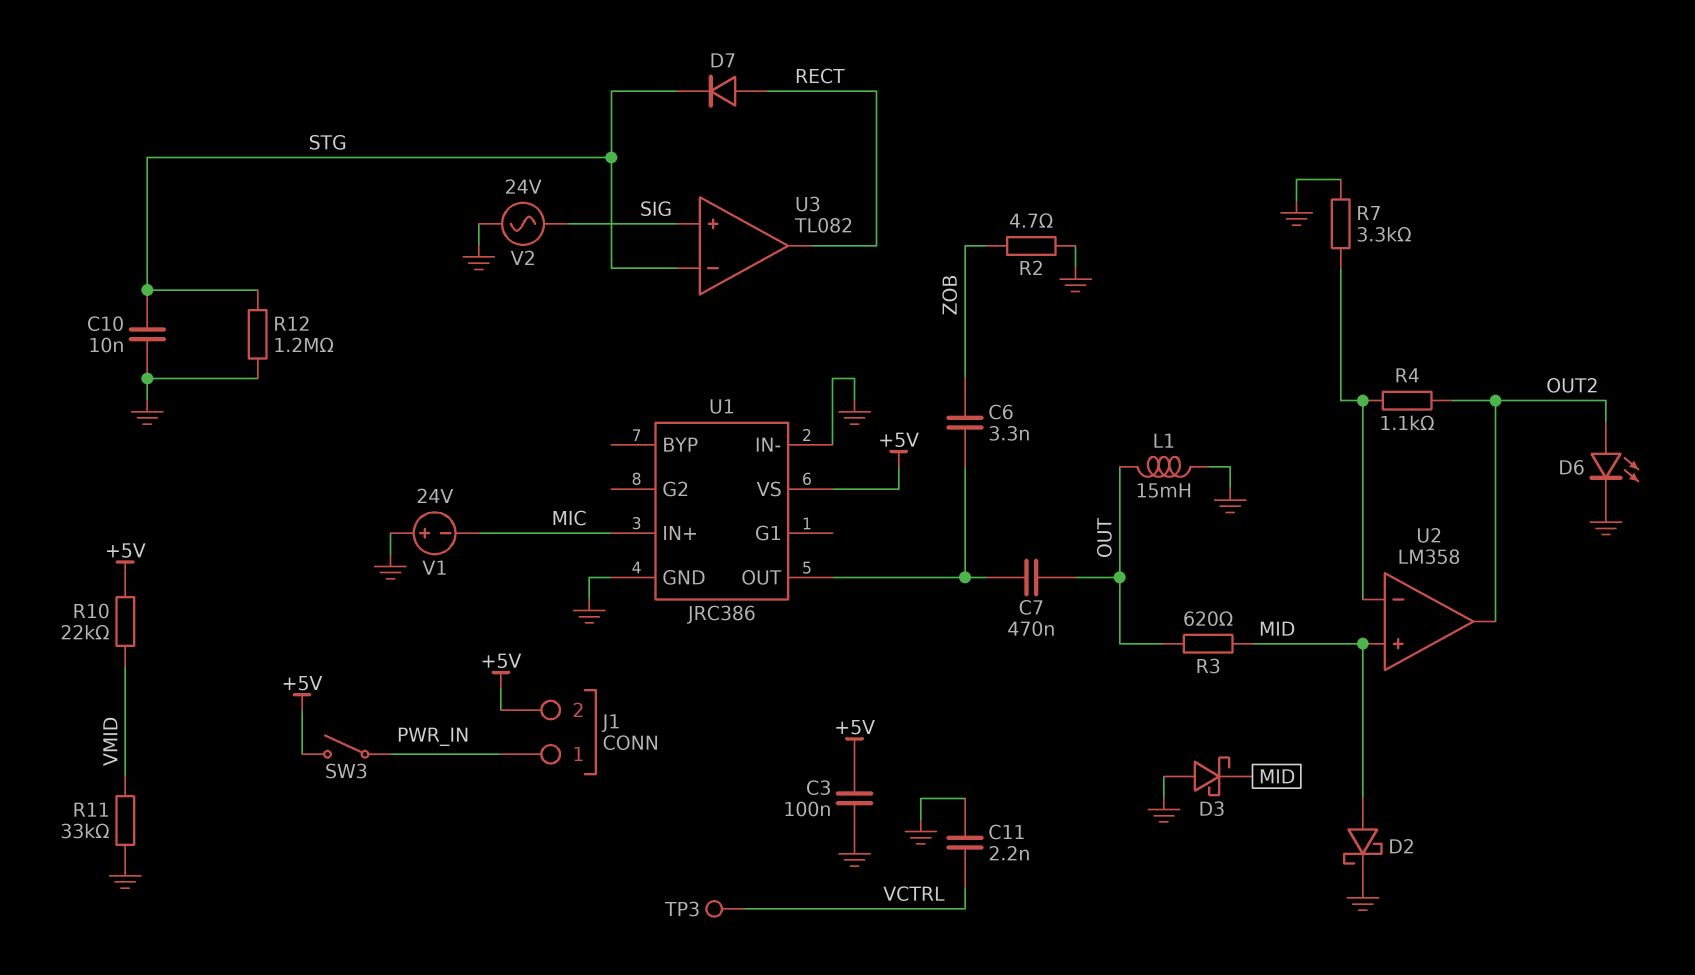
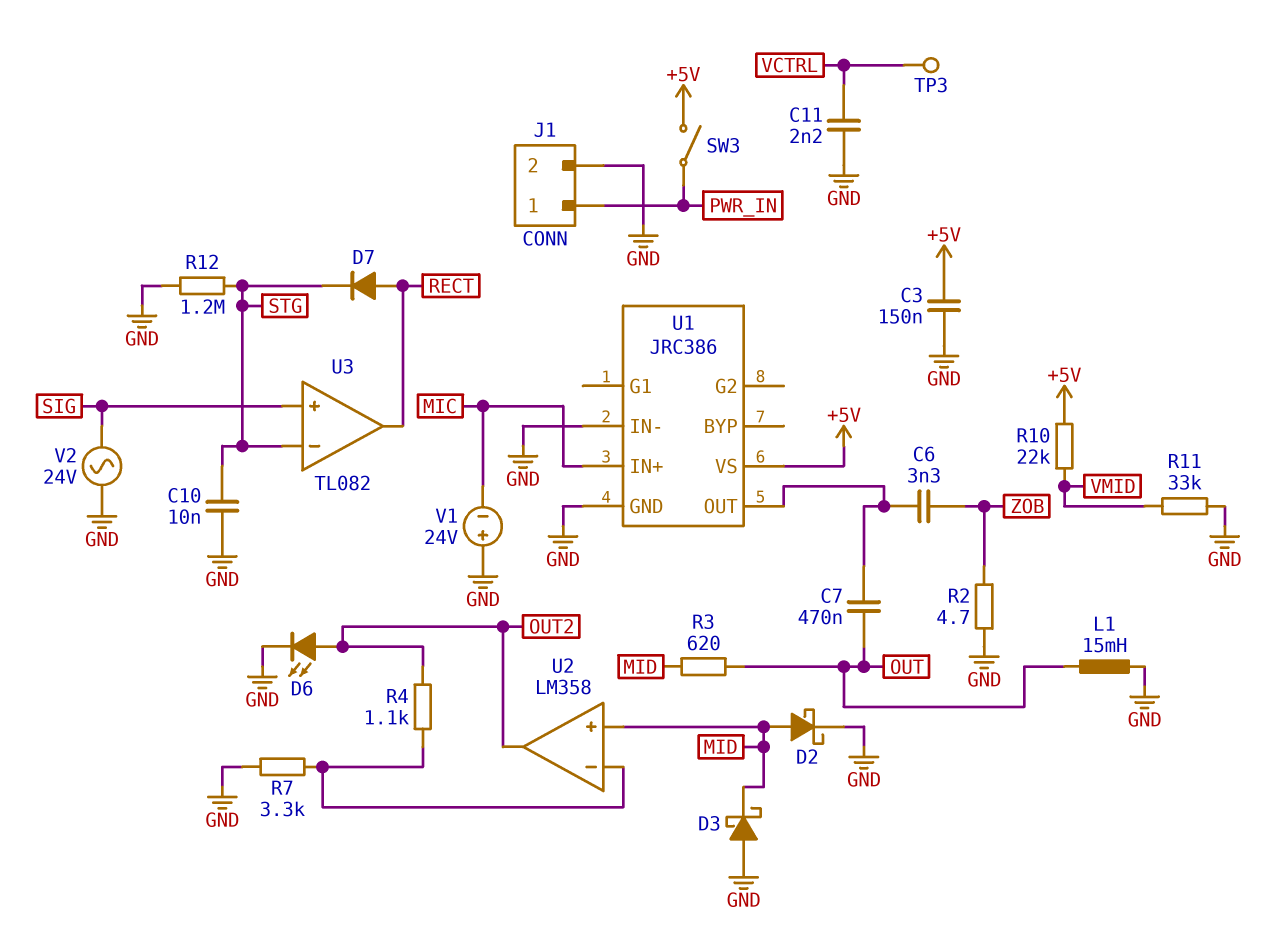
C3: 100nF (+5V, GND) -> 150nF (+5V, GND)
J1 pin 2: +5V -> GND

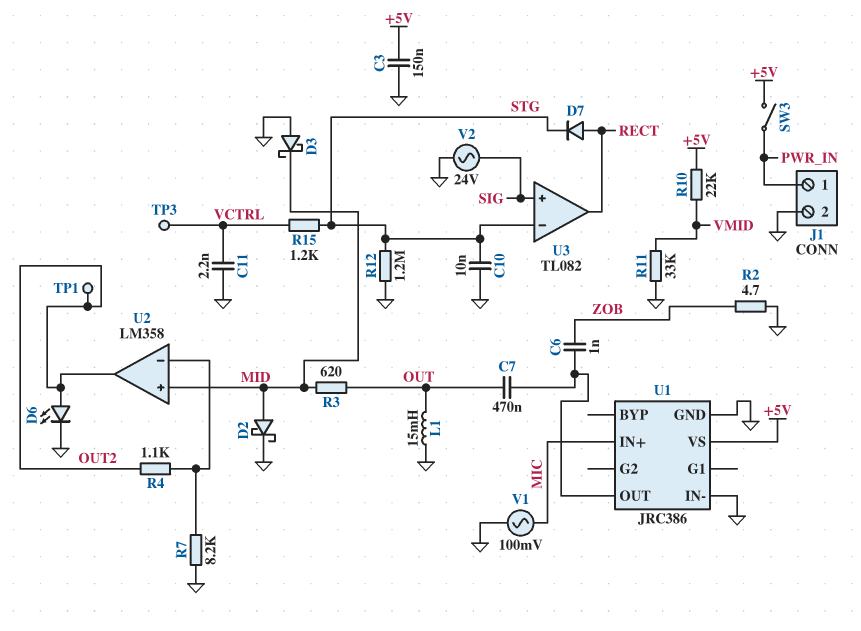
C6: 3.3nF (U1/OUT, ZOB) -> 1nF (U1/OUT, ZOB)
R7: 3.3k (GND, U2/in-) -> 8.2k (GND, U2/in-)
R15: none -> 1.2k (STG, VCTRL)
TP1: none -> test point (OUT2)
V1: 24V (plus GND, minus MIC) -> AC 100mV (GND, MIC)

